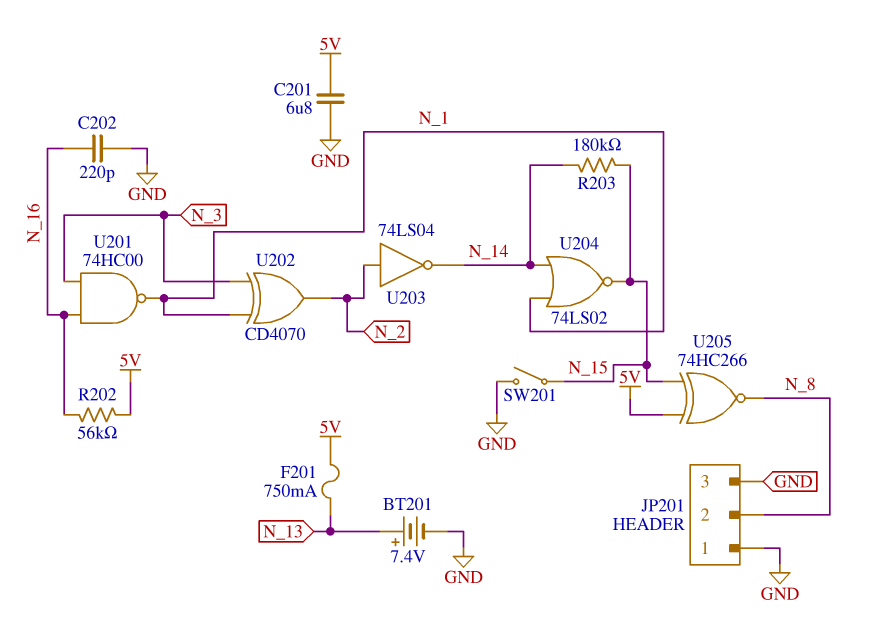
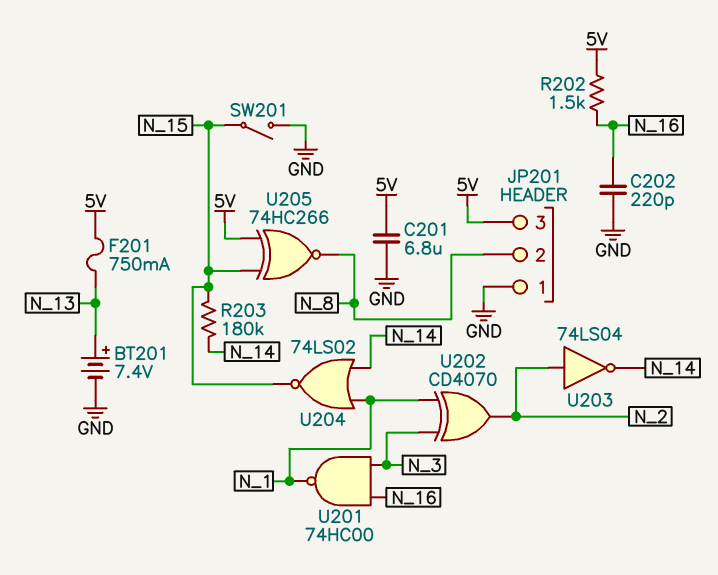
JP201 pin 3: GND -> 5V
R202: 56k (5V, N_16) -> 1.5k (5V, N_16)

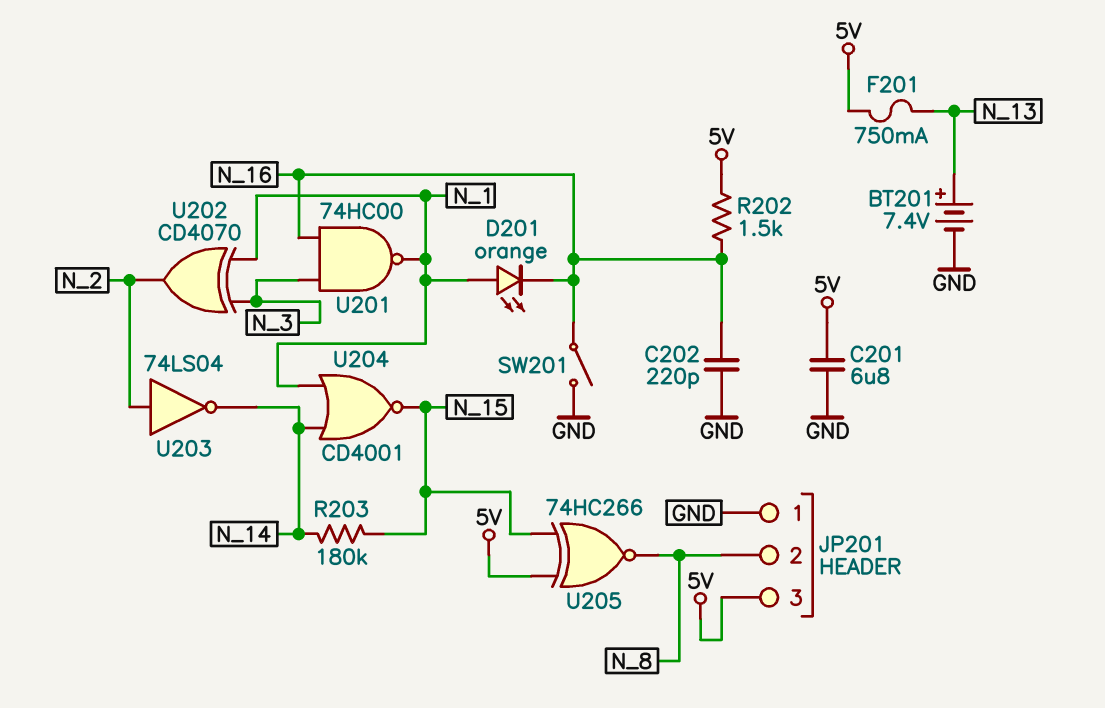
D201: none -> LED orange (A N_1, K N_16)
SW201: switch (GND, N_15) -> switch (GND, N_16)
U204: NOR 74LS02 (in N_1, in N_14, out N_15) -> NOR CD4001 (in N_1, in N_14, out N_15)

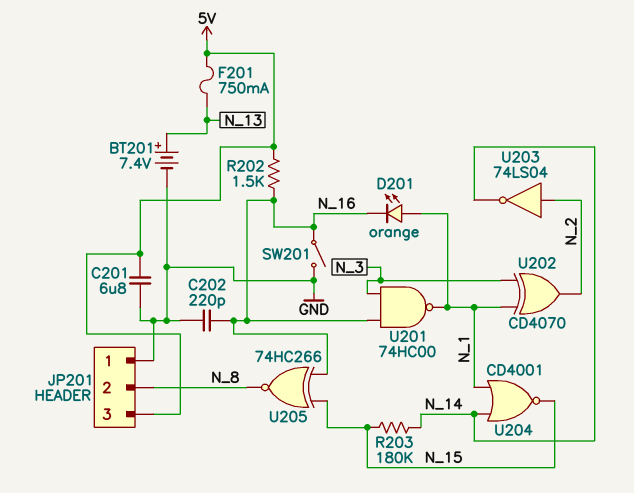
U205: XNOR 74HC266 (in 5V, in N_15, out N_8) -> XNOR 74HC266 (in N_15, in N_16, out N_8)

